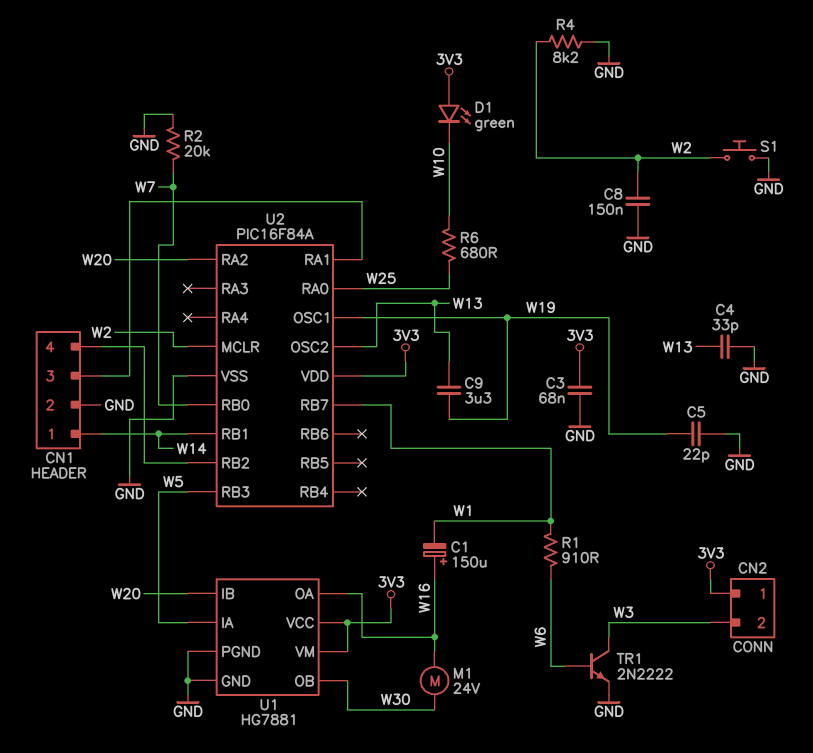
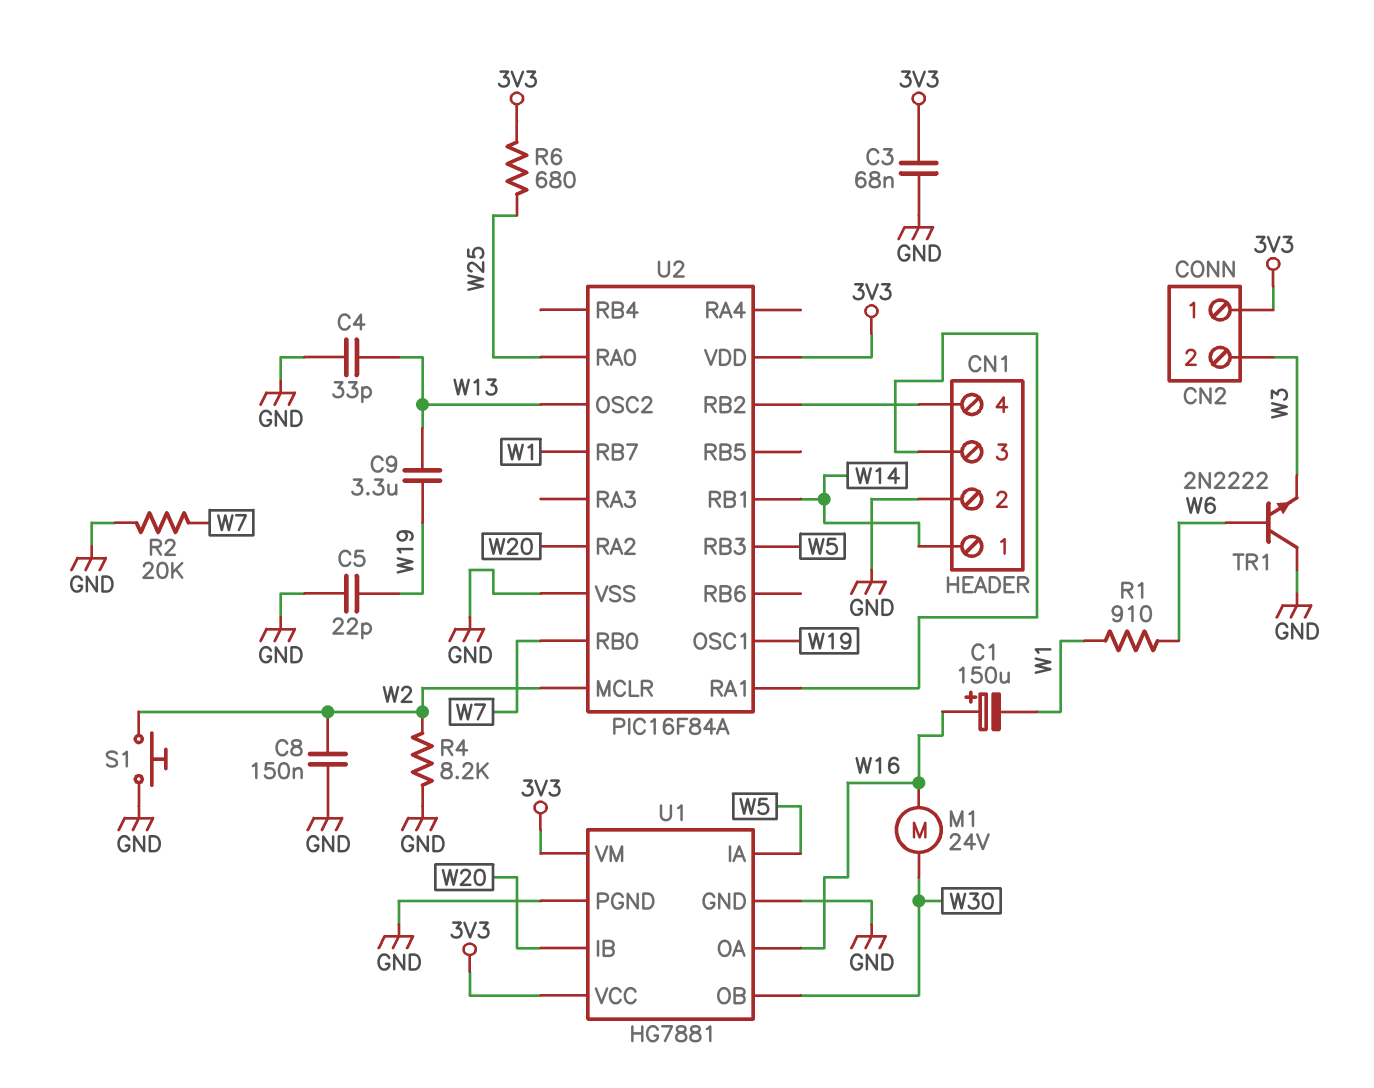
D1: LED green (A 3V3, K W10) -> none
R6: 680 (W10, W25) -> 680 (3V3, W25)
TR1: NPN 2N2222 (B W6, C W3, E GND) -> NPN 2N2222 (B W6, C GND, E W3)

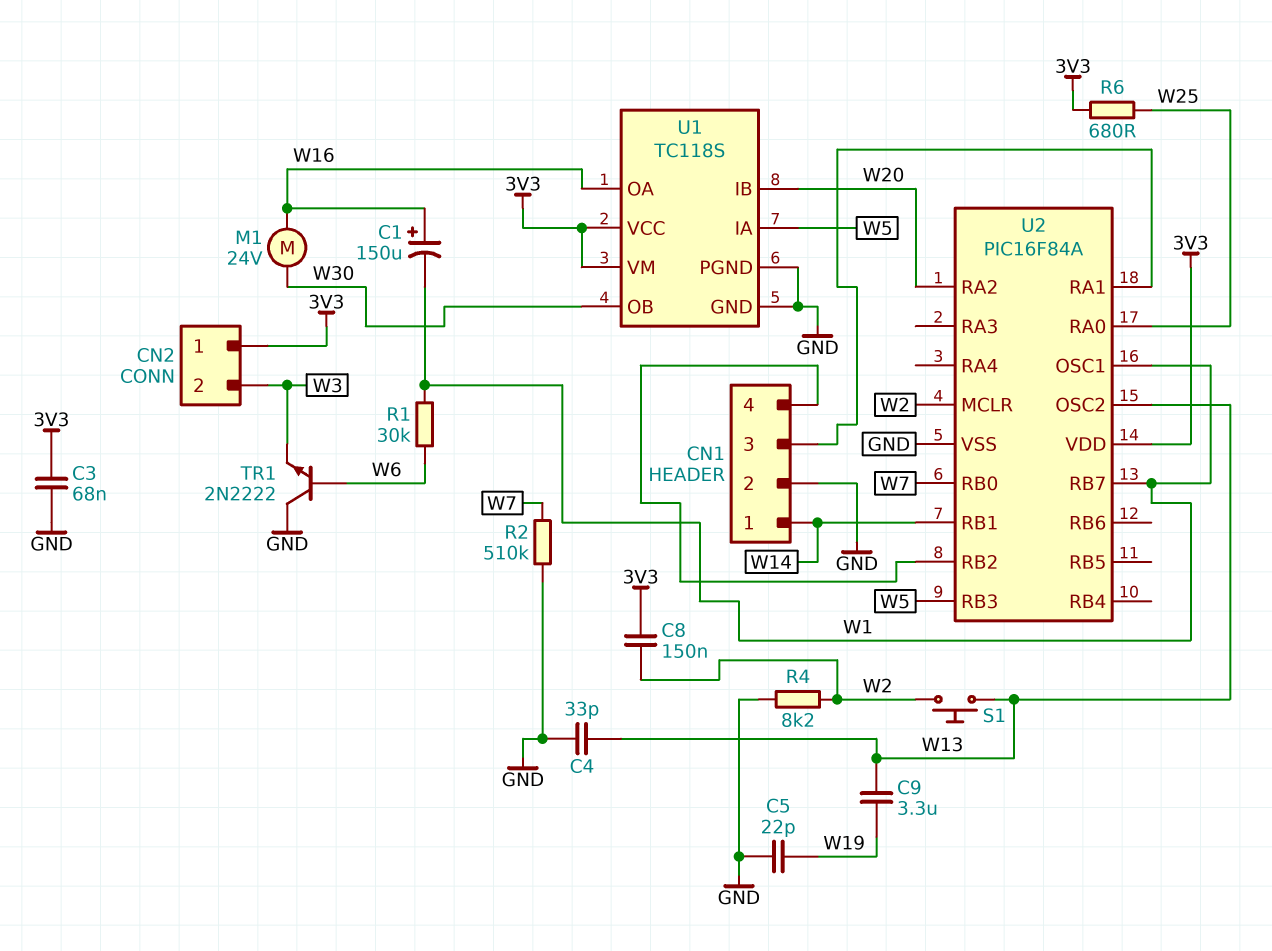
C8: 150nF (GND, W2) -> 150nF (3V3, W2)
R1: 910 (W1, W6) -> 30k (W1, W6)
R2: 20k (GND, W7) -> 510k (GND, W7)
S1: button (GND, W2) -> button (W2, W13)
U1: HG7881 -> TC118S
U2 pin OSC1: W19 -> W1

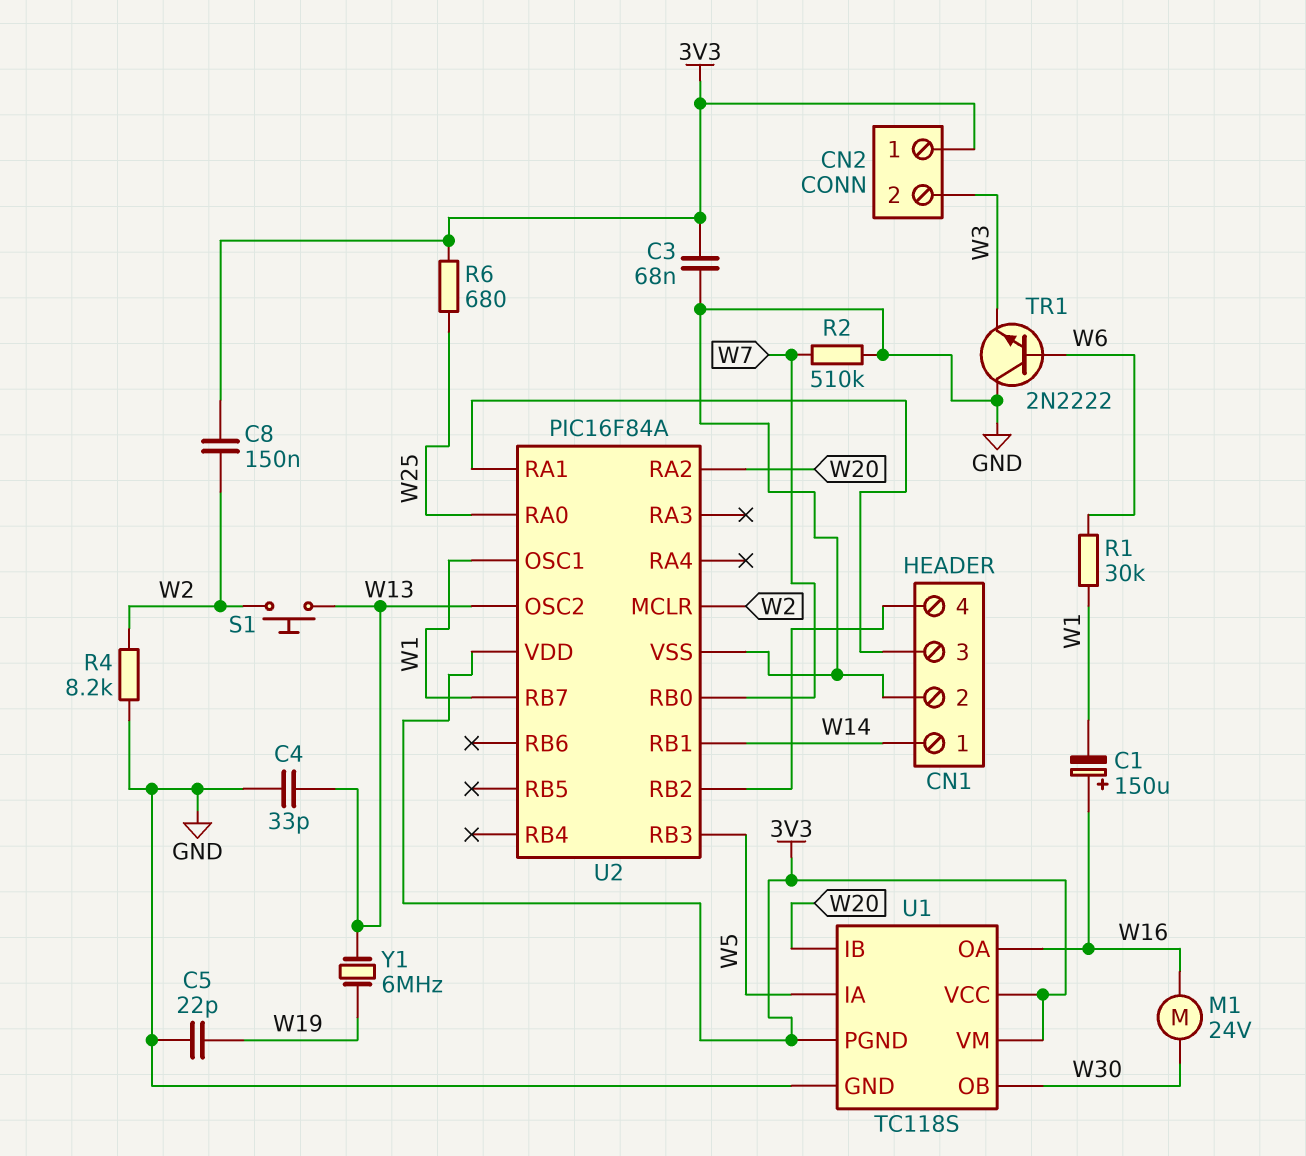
C9: 3.3uF (W13, W19) -> none
U1 pin PGND: GND -> 3V3
Y1: none -> 6MHz (W13, W19)

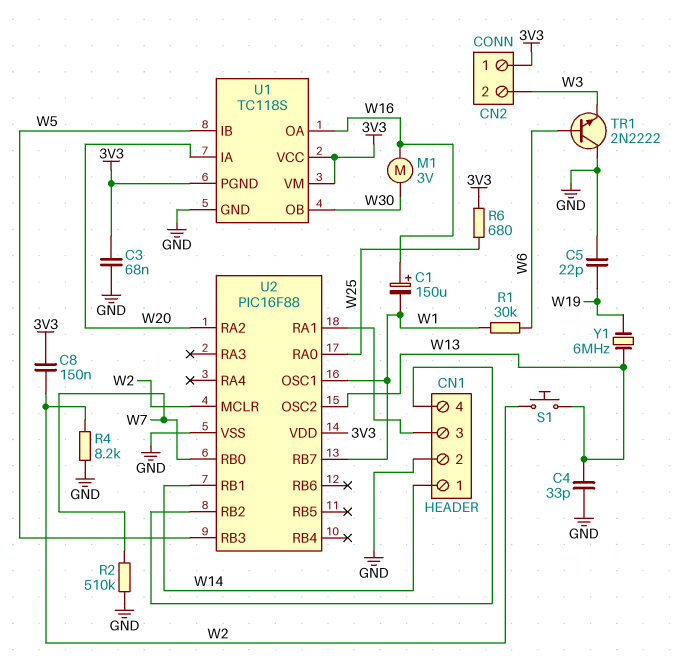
M1: motor 24V (W16, W30) -> motor 3V (W16, W30)
U1 pin IA: W5 -> W20
U1 pin IB: W20 -> W5
U2: PIC16F84A -> PIC16F88

